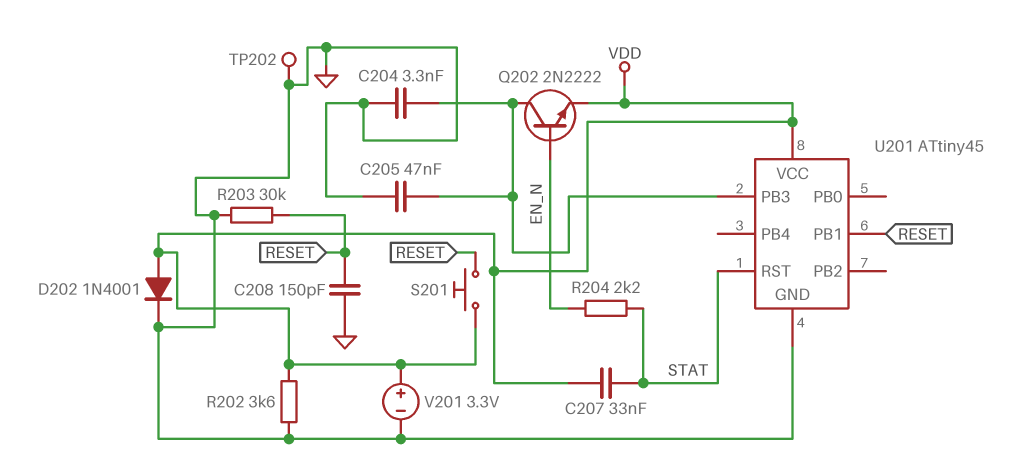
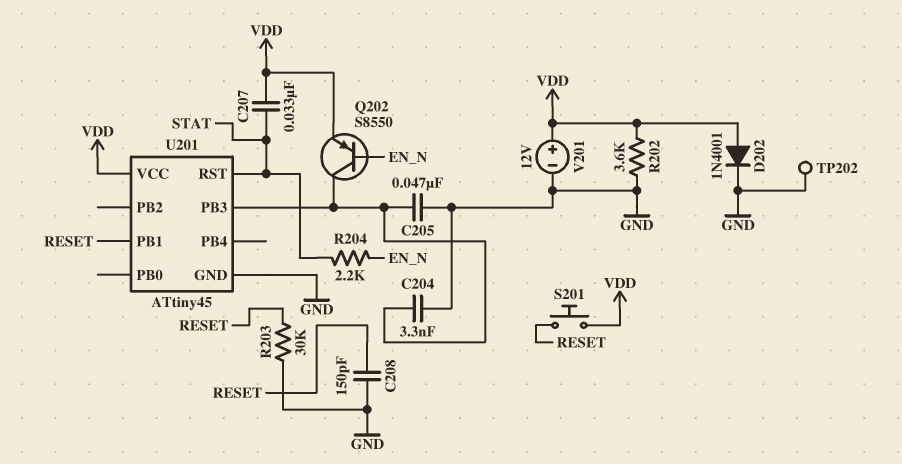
Q202: NPN 2N2222 (B EN_N, C U201/PB3, E VDD) -> PNP S8550 (B EN_N, C U201/PB3, E VDD)
V201: 3.3V (plus VDD, minus GND) -> 12V (plus VDD, minus GND)

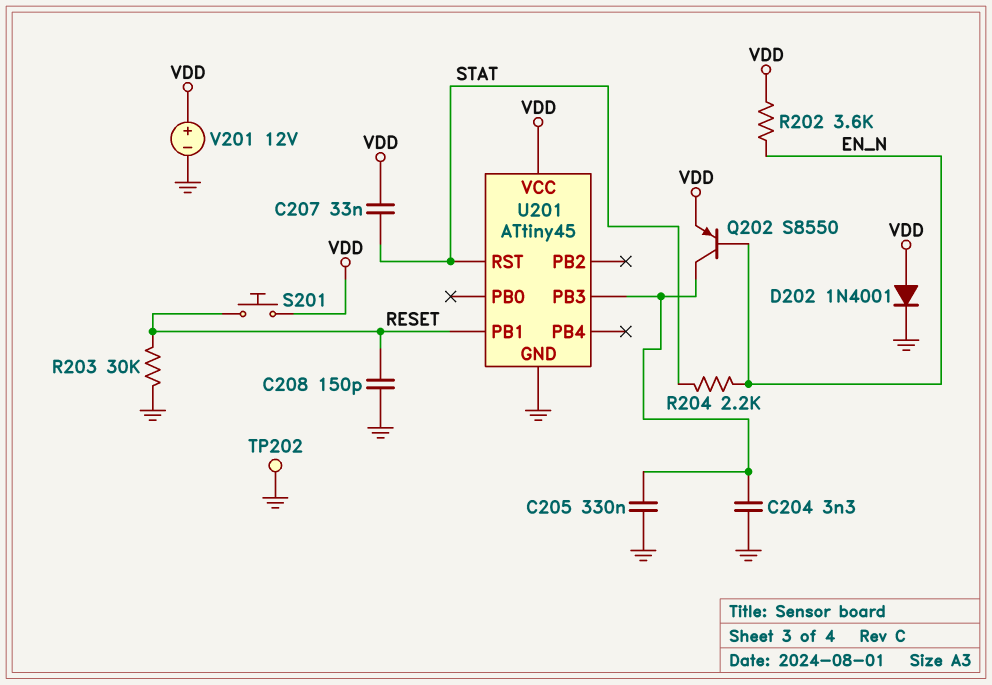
C205: 47nF (GND, U201/PB3) -> 330nF (GND, U201/PB3)
R202: 3.6k (GND, VDD) -> 3.6k (EN_N, VDD)

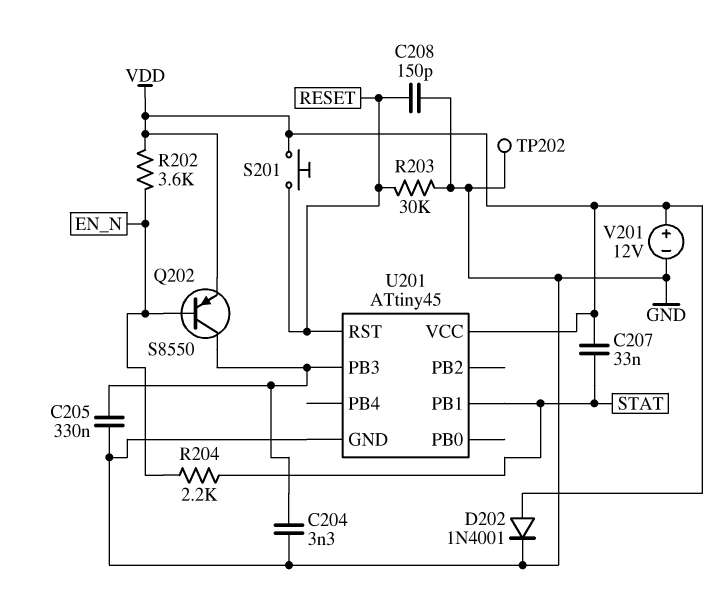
U201 pin PB1: RESET -> STAT
U201 pin RST: STAT -> RESET

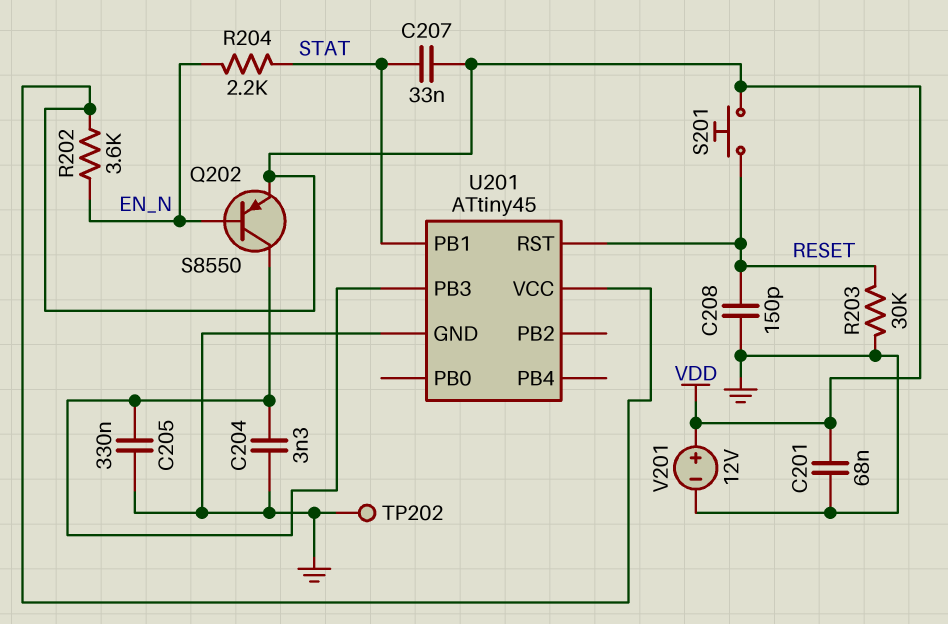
C201: none -> 68nF (GND, VDD)
D202: diode 1N4001 (A VDD, K GND) -> none

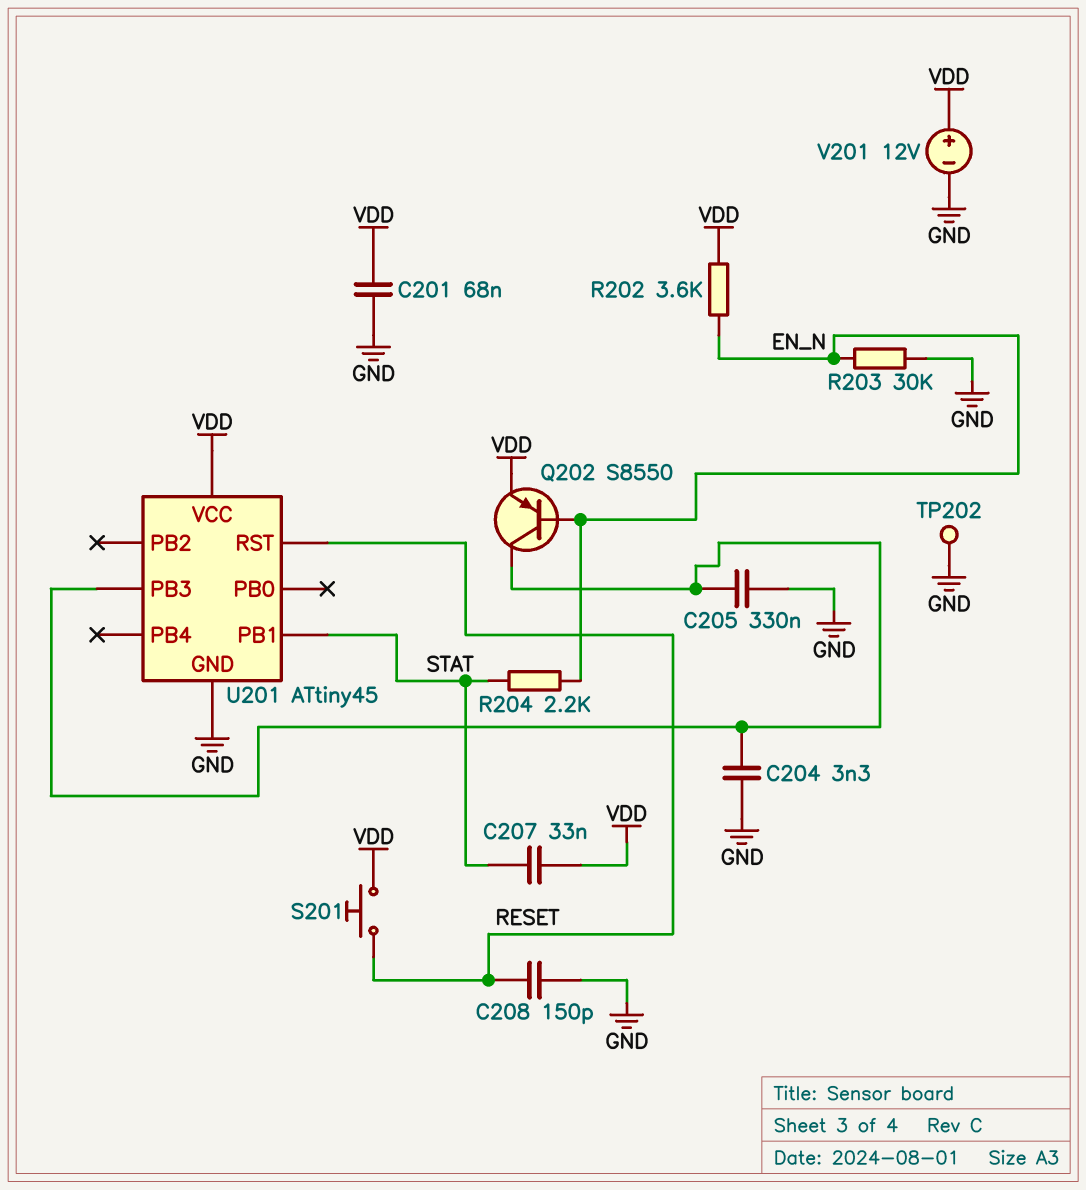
R203: 30k (GND, RESET) -> 30k (EN_N, GND)

